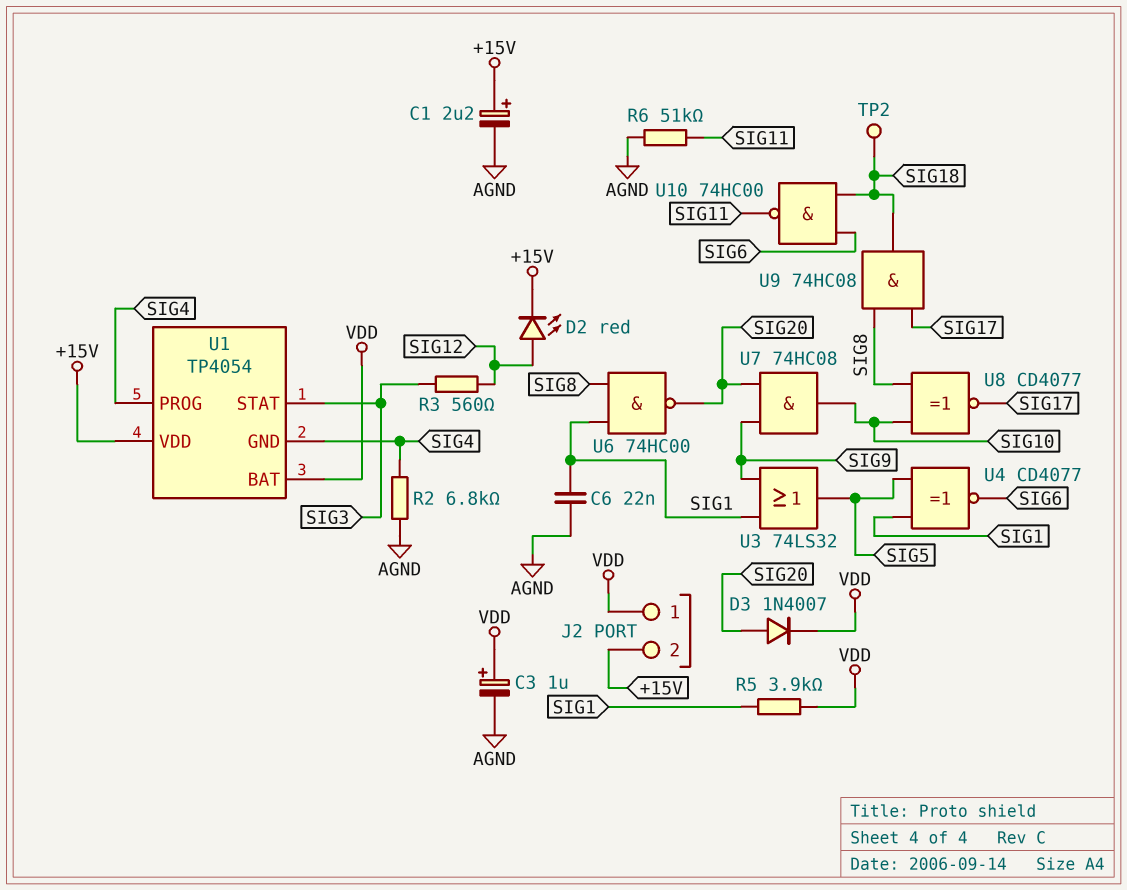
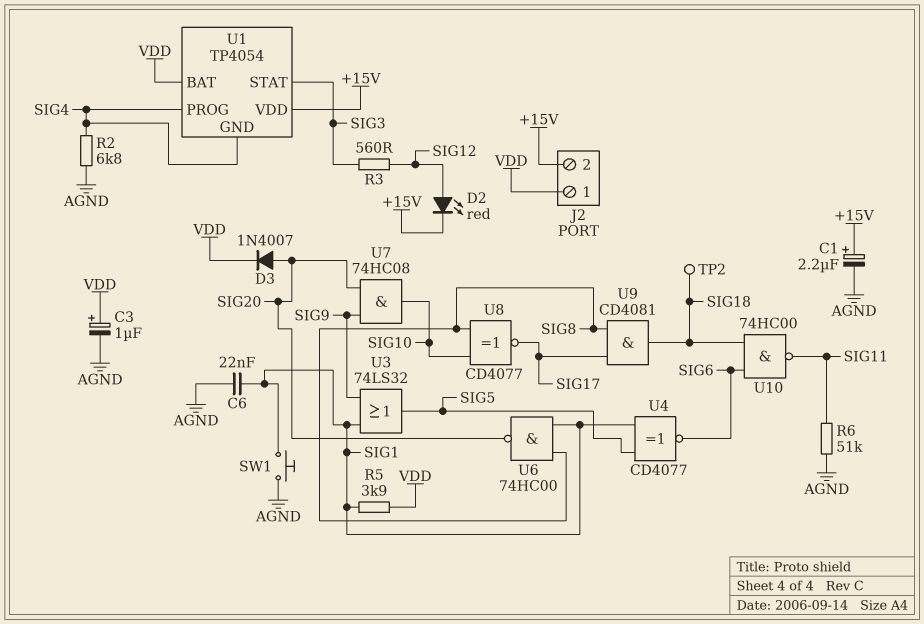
SW1: none -> button (AGND, SIG1)
U9: AND 74HC08 (in SIG8, in SIG17, out SIG18) -> AND CD4081 (in SIG8, in SIG17, out SIG18)

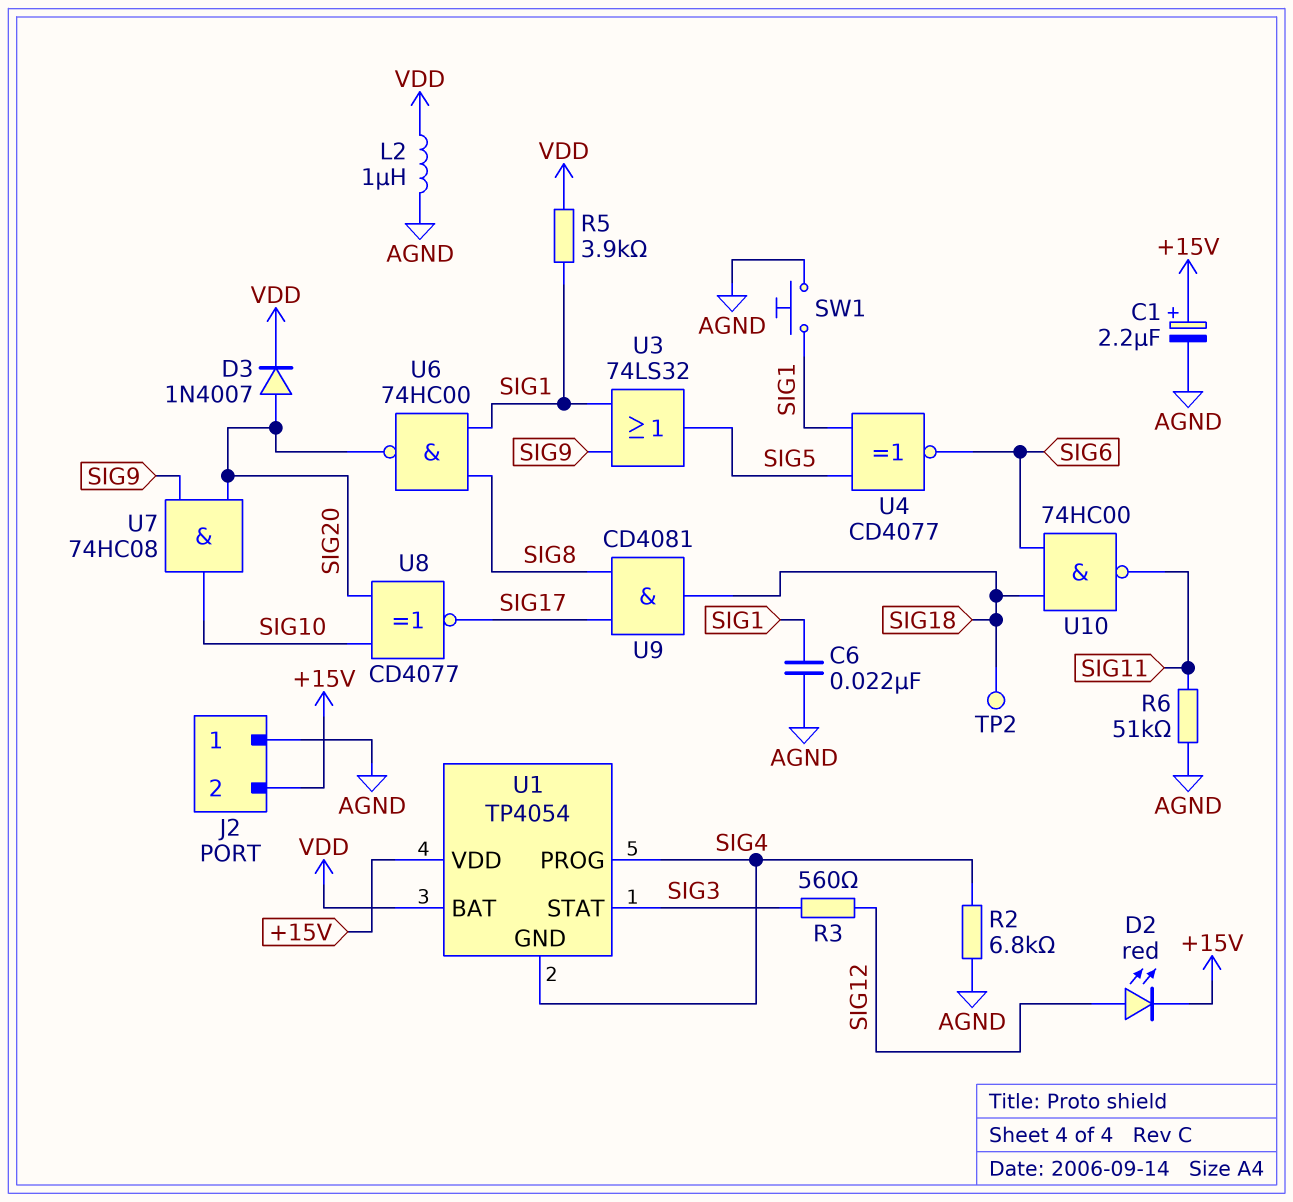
C3: 1uF (plus VDD, minus AGND) -> none
J2 pin 1: VDD -> AGND
L2: none -> 1uH (AGND, VDD)
U8: XNOR CD4077 (in SIG8, in SIG10, out SIG17) -> XNOR CD4077 (in SIG10, in SIG20, out SIG17)

